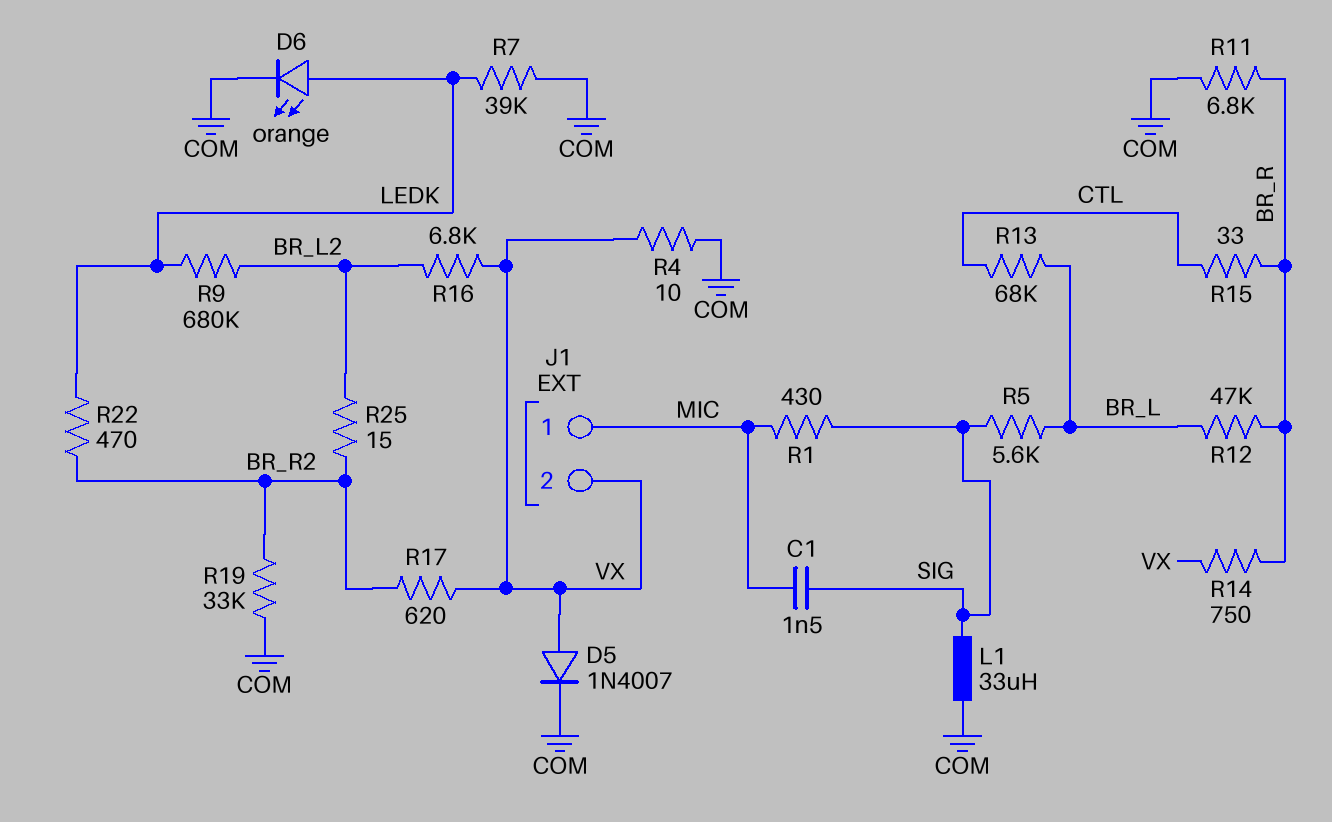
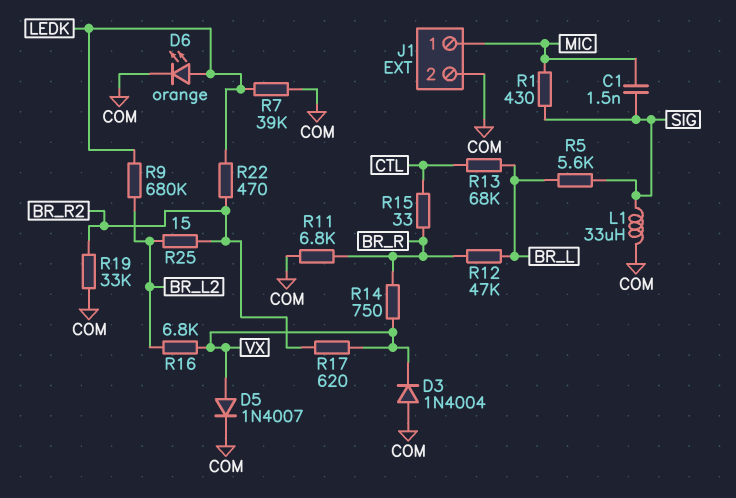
D3: none -> diode 1N4004 (A COM, K VX)
J1 pin 2: VX -> COM
R4: 10 (COM, VX) -> none

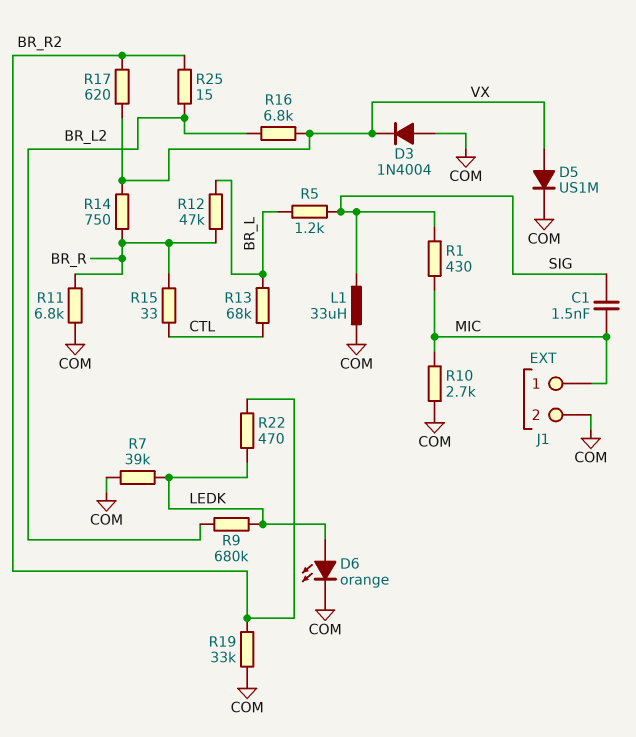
D5: diode 1N4007 (A VX, K COM) -> diode US1M (A VX, K COM)
R5: 5.6k (BR_L, SIG) -> 1.2k (BR_L, SIG)
R10: none -> 2.7k (COM, MIC)

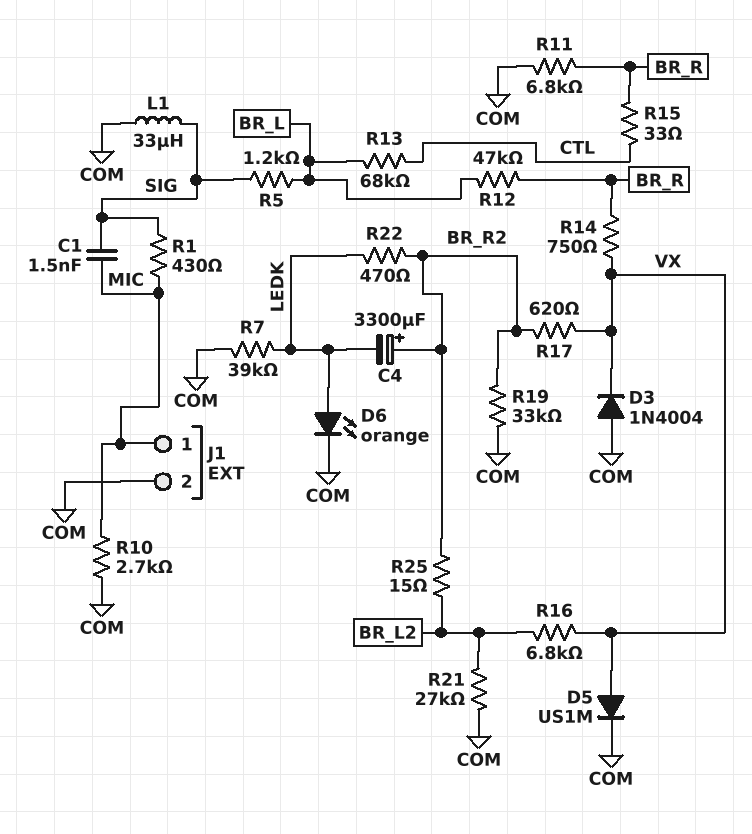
C4: none -> 3300uF (plus BR_R2, minus LEDK)
R9: 680k (BR_L2, LEDK) -> none
R21: none -> 27k (BR_L2, COM)

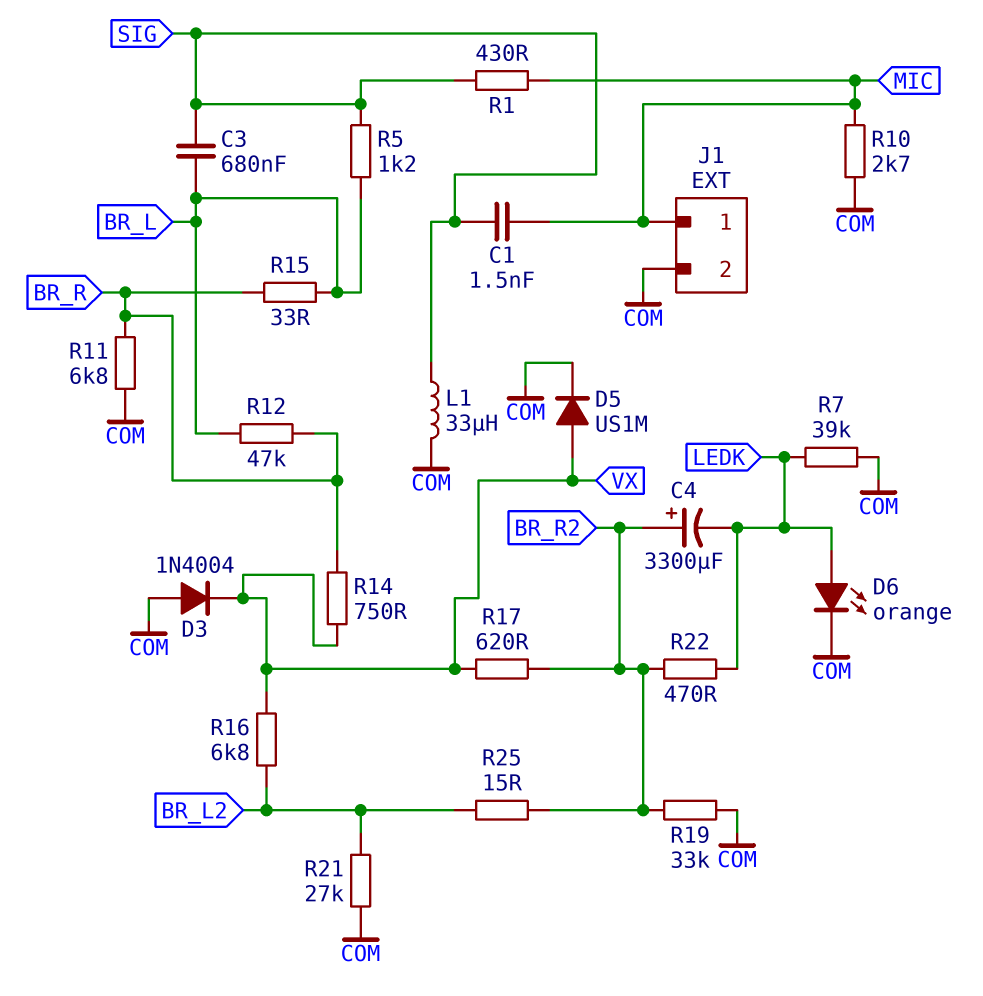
C3: none -> 680nF (BR_L, SIG)
R13: 68k (BR_L, CTL) -> none
R15: 33 (BR_R, CTL) -> 33 (BR_L, BR_R)

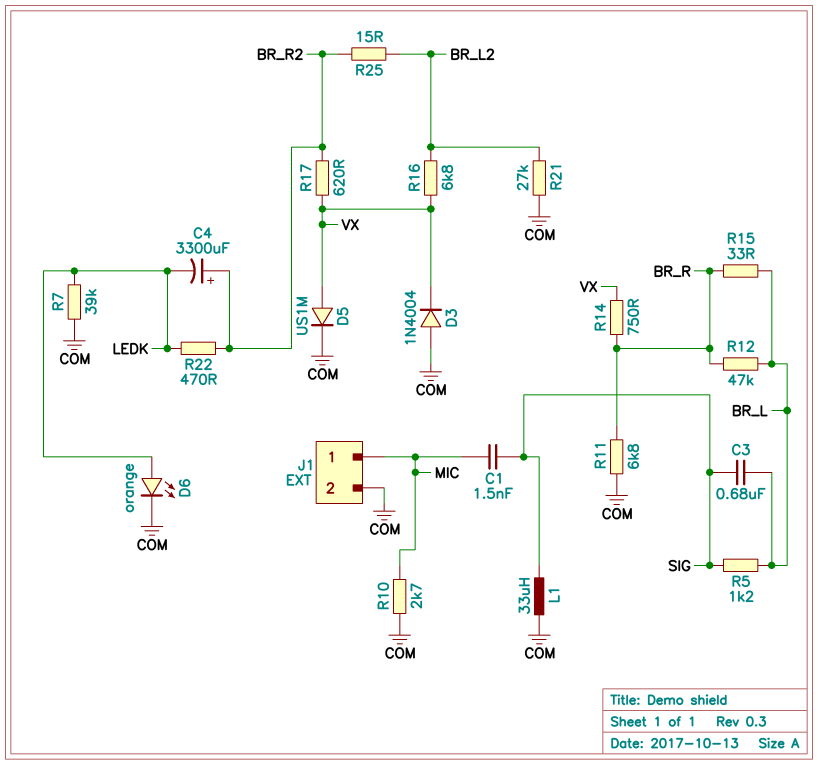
R1: 430 (MIC, SIG) -> none
R19: 33k (BR_R2, COM) -> none

